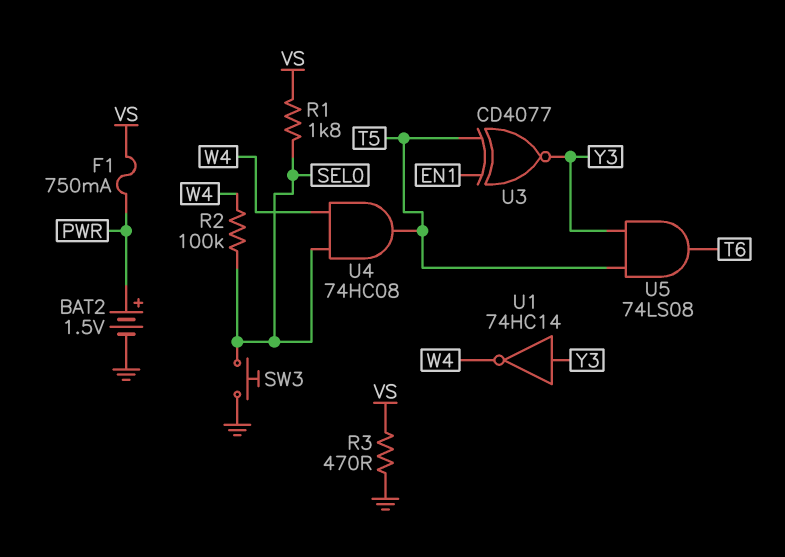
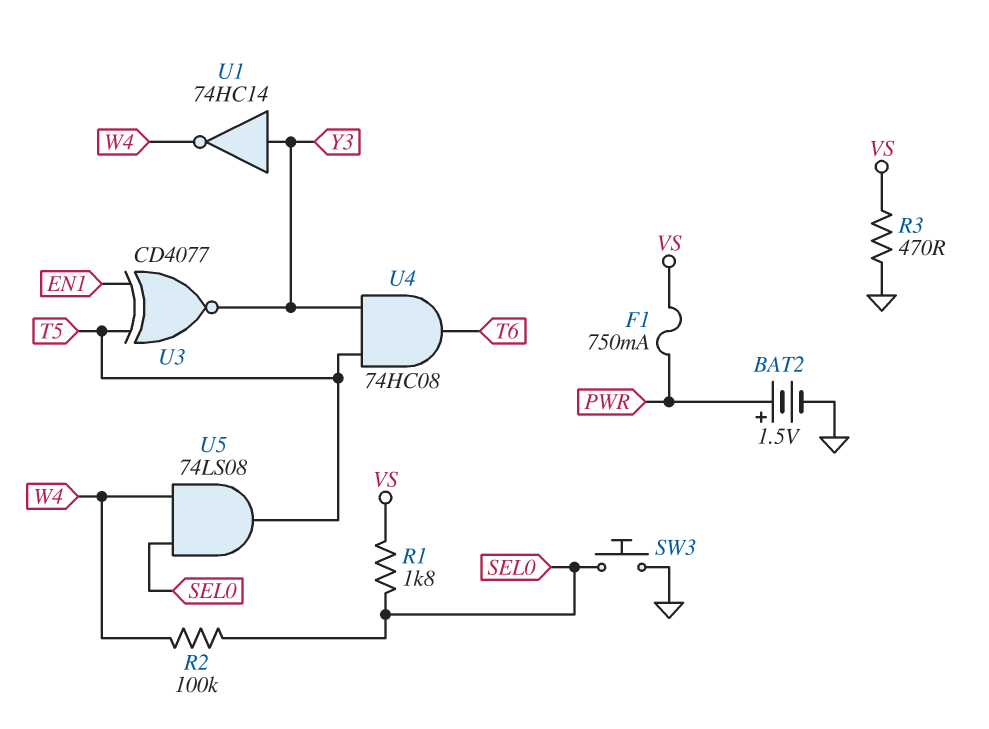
U4: AND 74HC08 (in SEL0, in W4, out T5) -> AND 74HC08 (in T5, in Y3, out T6)
U5: AND 74LS08 (in T5, in Y3, out T6) -> AND 74LS08 (in SEL0, in W4, out T5)

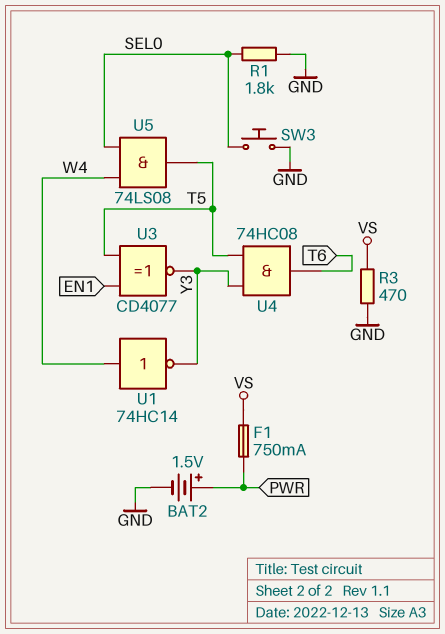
R1: 1.8k (SEL0, VS) -> 1.8k (GND, SEL0)
R2: 100k (SEL0, W4) -> none
U1: NOT 74HC14 (in Y3, out W4) -> NOT 74HC14 (in W4, out Y3)

